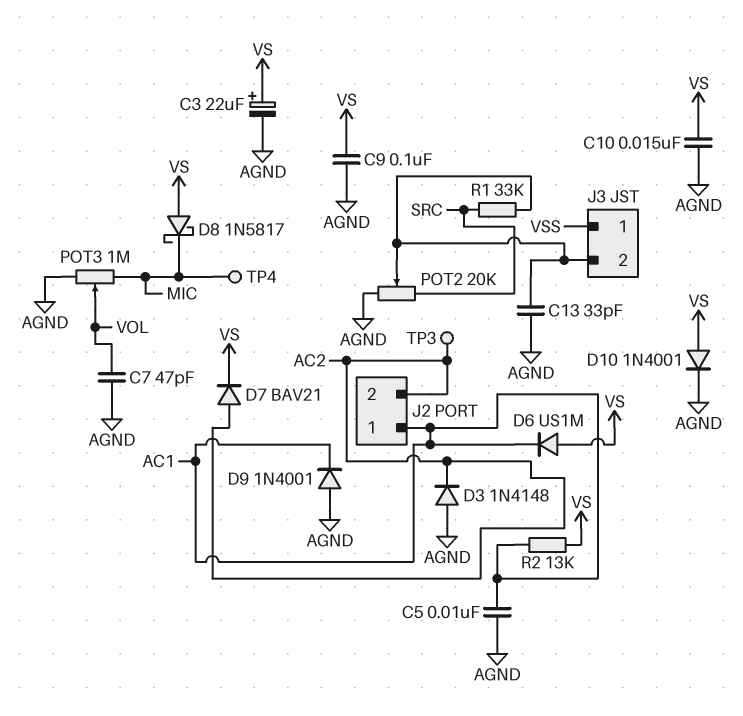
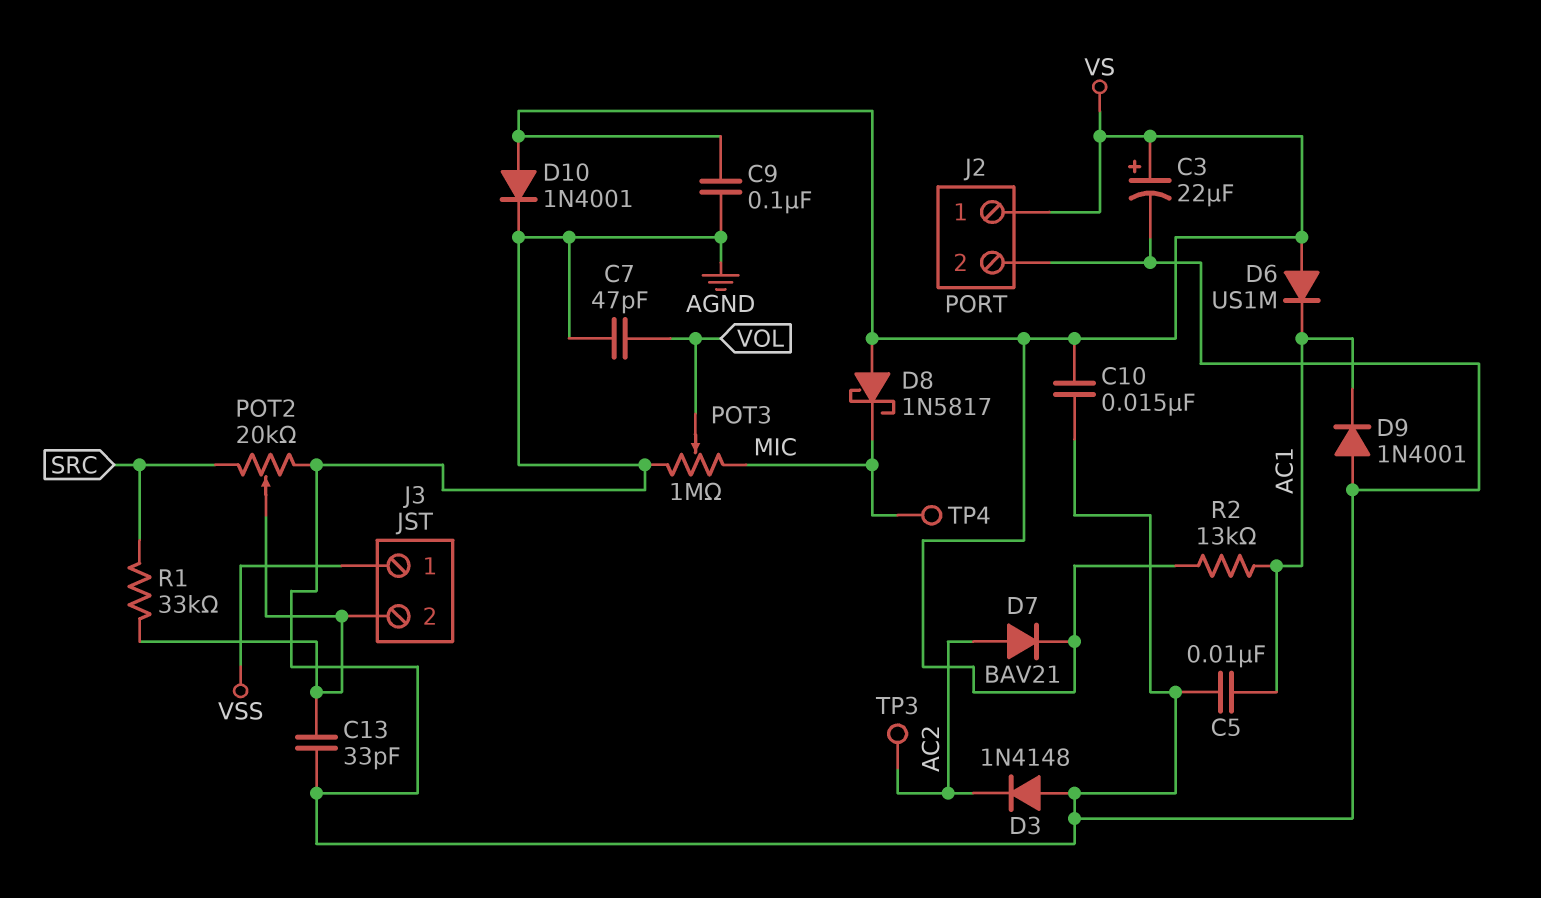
J2 pin 1: AC1 -> VS
J2 pin 2: AC2 -> AGND

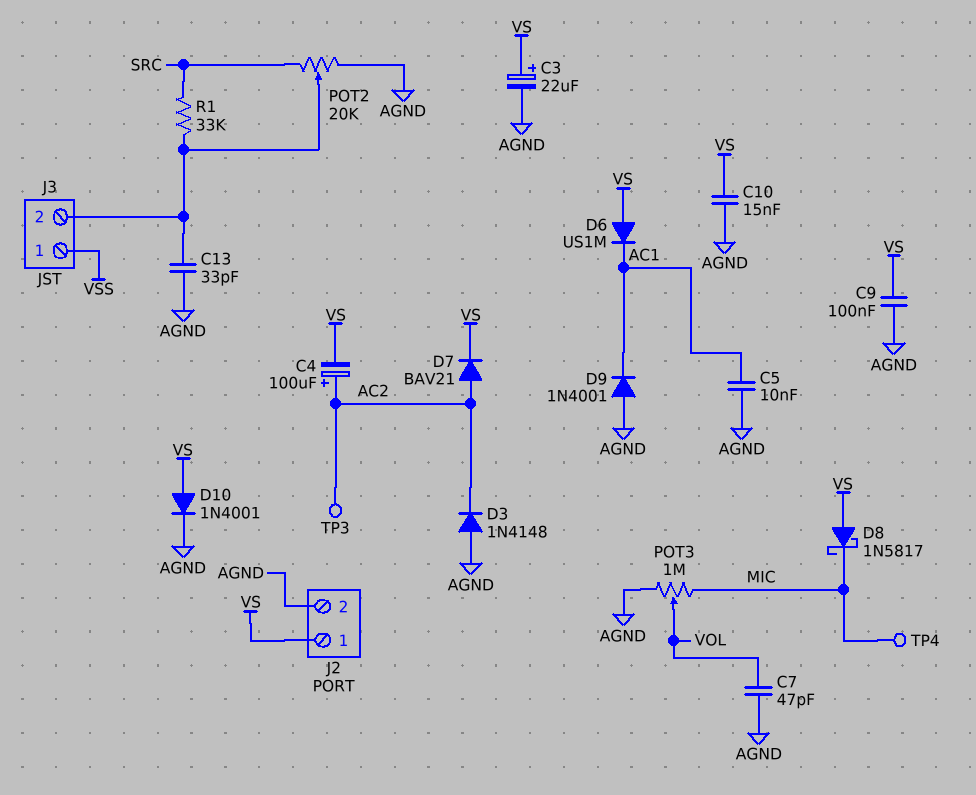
C4: none -> 100uF (plus AC2, minus VS)
R2: 13k (AC1, VS) -> none

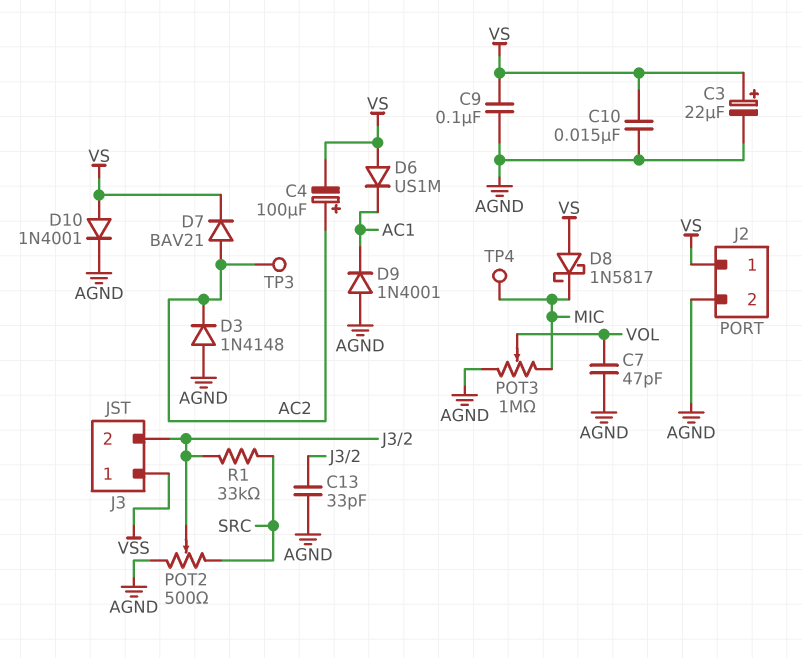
C5: 10nF (AC1, AGND) -> none
POT2: 20k (AGND, SRC, wiper J3/2) -> 500 (AGND, SRC, wiper J3/2)

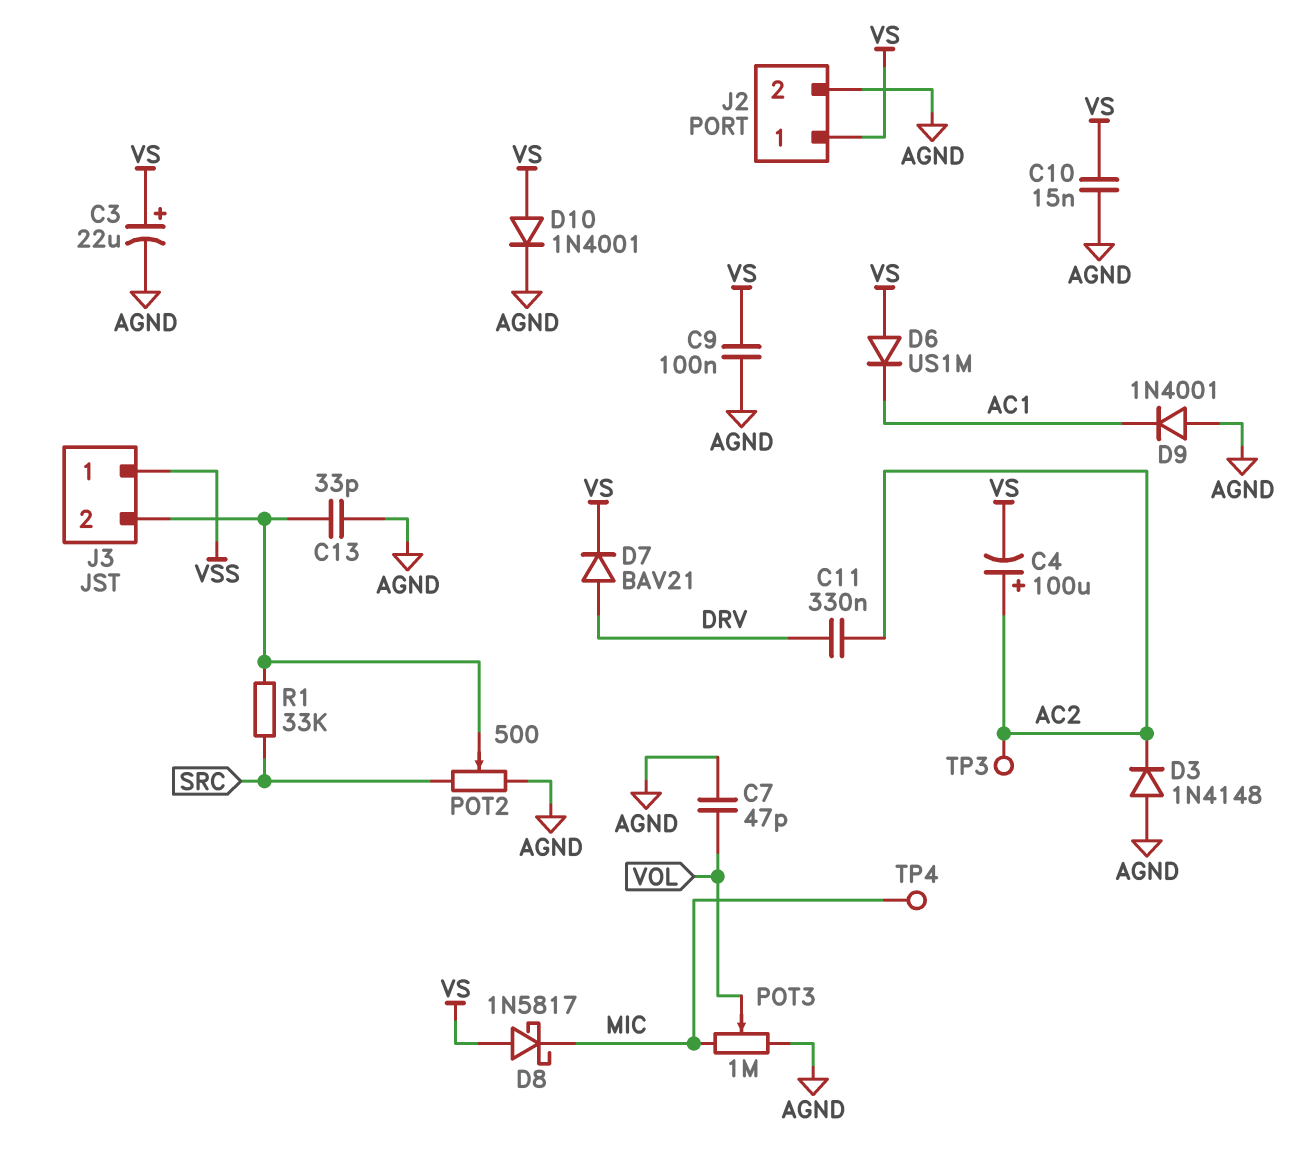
C11: none -> 330nF (AC2, DRV)
D7: diode BAV21 (A AC2, K VS) -> diode BAV21 (A DRV, K VS)

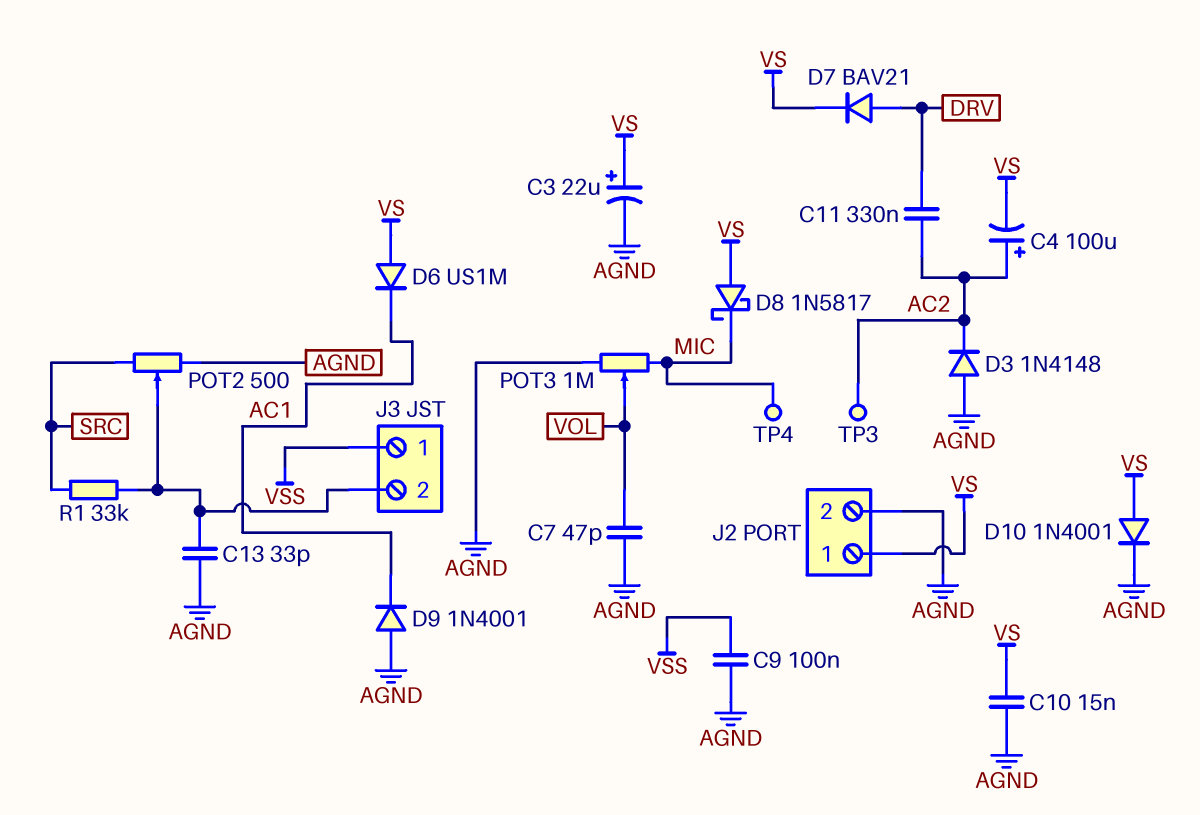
C9: 100nF (AGND, VS) -> 100nF (AGND, VSS)

